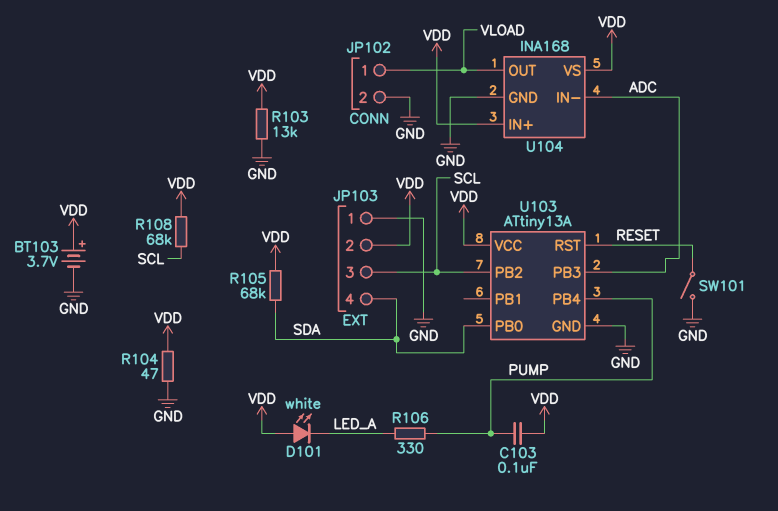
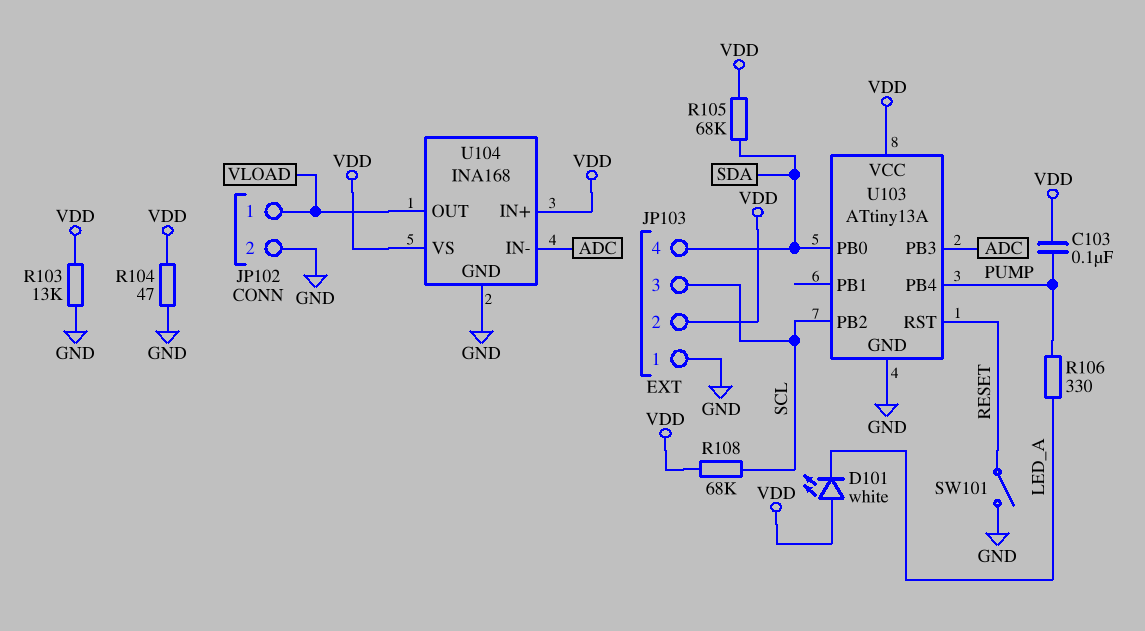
BT103: 3.7V (plus VDD, minus GND) -> none

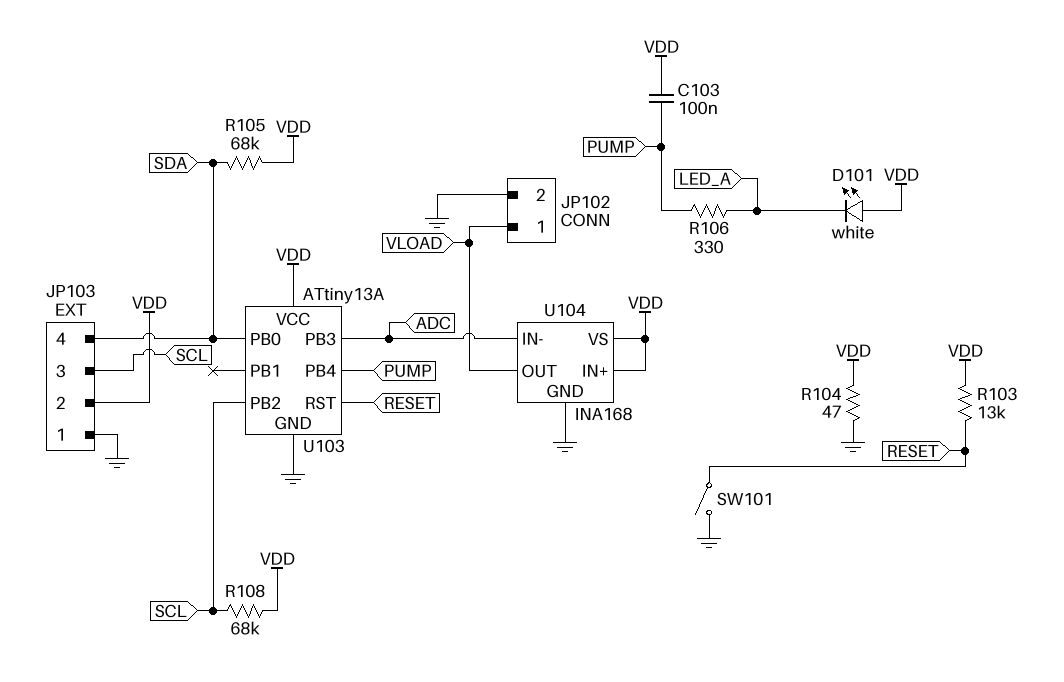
R103: 13k (GND, VDD) -> 13k (RESET, VDD)

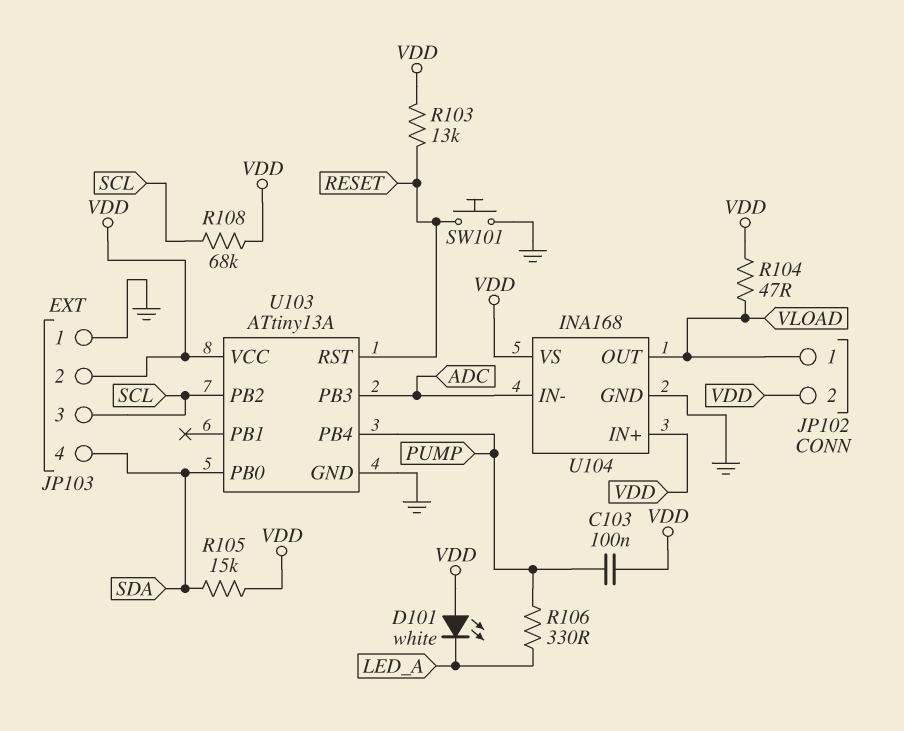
JP102 pin 2: GND -> VDD
R104: 47 (GND, VDD) -> 47 (VDD, VLOAD)
R105: 68k (SDA, VDD) -> 15k (SDA, VDD)
SW101: switch (GND, RESET) -> button (GND, RESET)

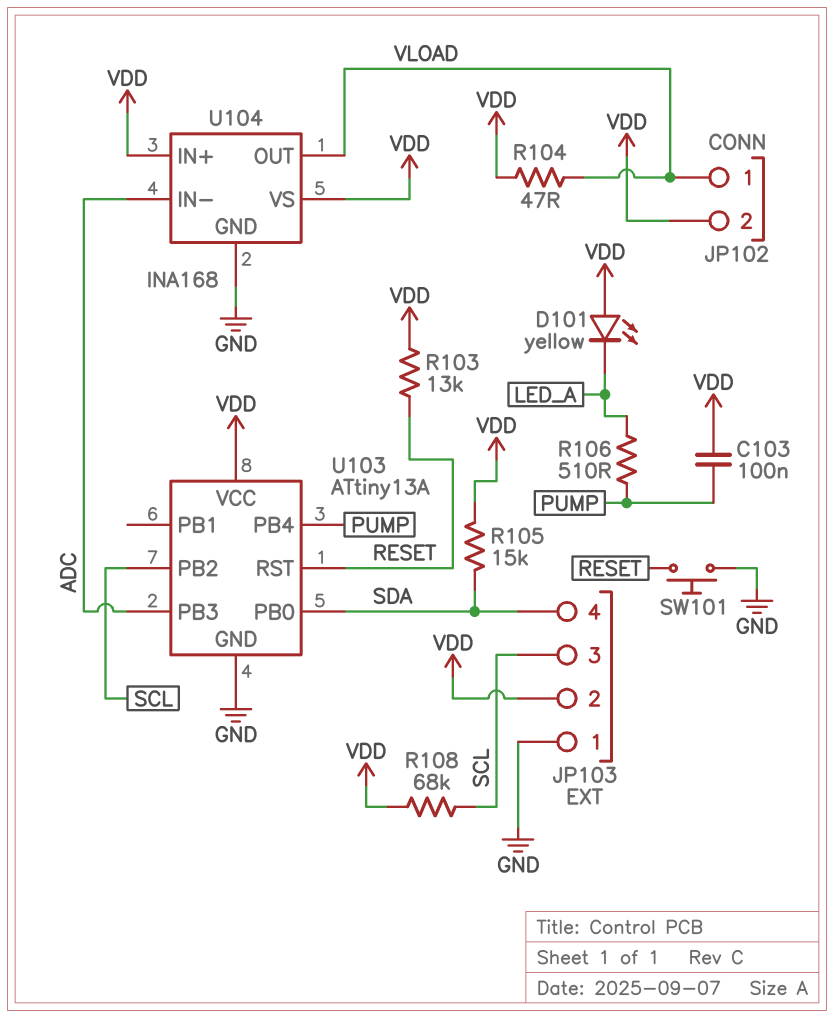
D101: LED white (A VDD, K LED_A) -> LED yellow (A VDD, K LED_A)
R106: 330 (LED_A, PUMP) -> 510 (LED_A, PUMP)

